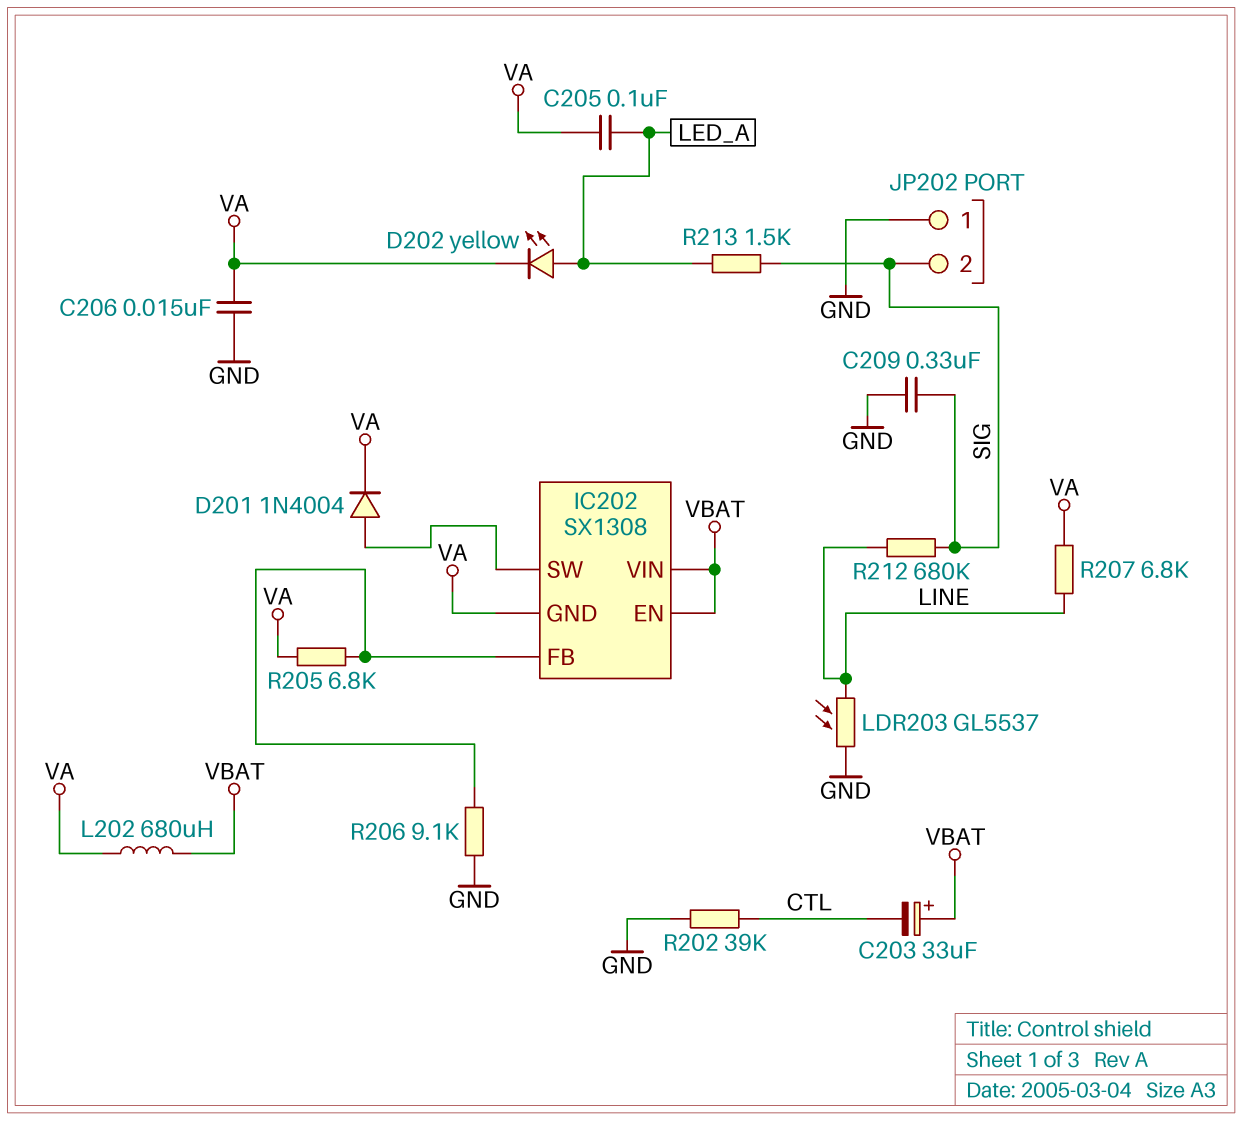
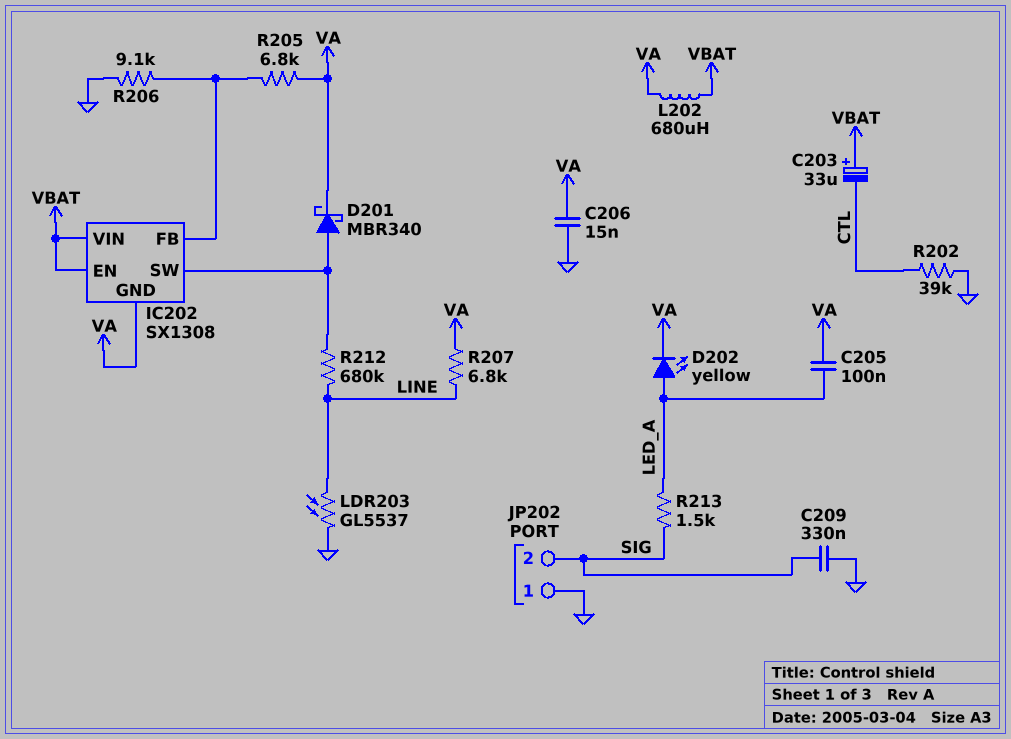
D201: diode 1N4004 (A IC202/SW, K VA) -> schottky MBR340 (A IC202/SW, K VA)
R212: 680k (LINE, SIG) -> 680k (IC202/SW, LINE)

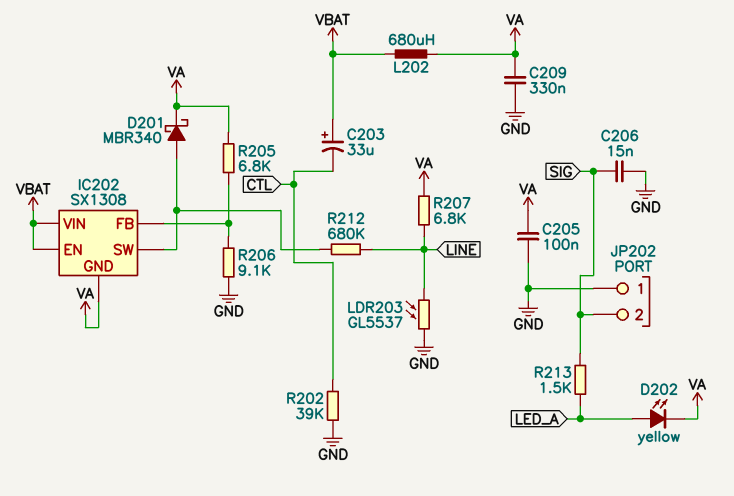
C205: 100nF (LED_A, VA) -> 100nF (GND, VA)
C206: 15nF (GND, VA) -> 15nF (GND, SIG)
C209: 330nF (GND, SIG) -> 330nF (GND, VA)

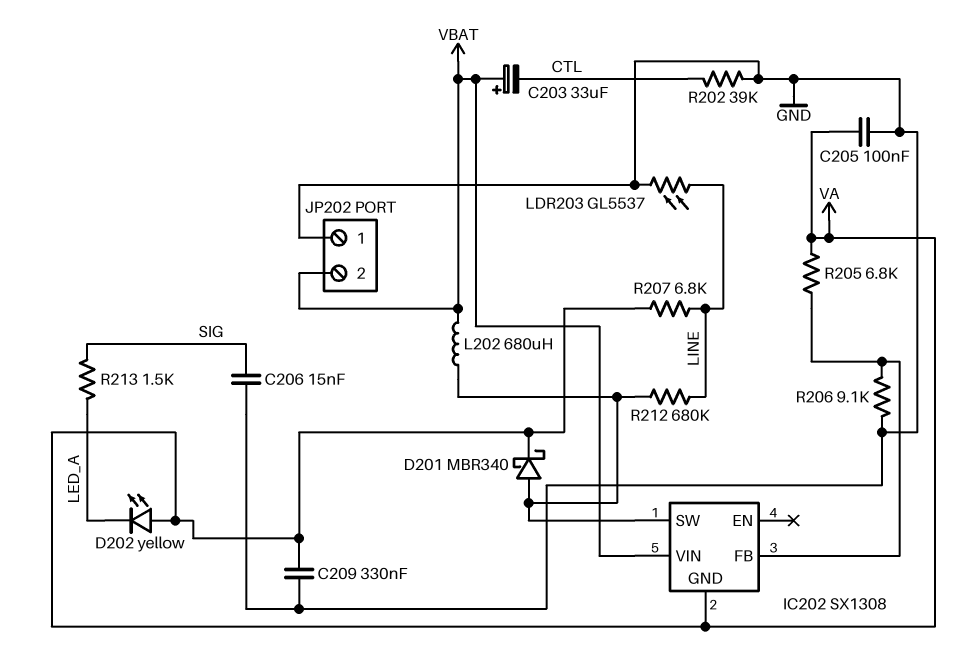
D202: LED yellow (A LED_A, K VA) -> LED yellow (A VA, K LED_A)
IC202 pin EN: VBAT -> none
JP202 pin 2: SIG -> VBAT
L202: 680uH (VA, VBAT) -> 680uH (IC202/SW, VBAT)

